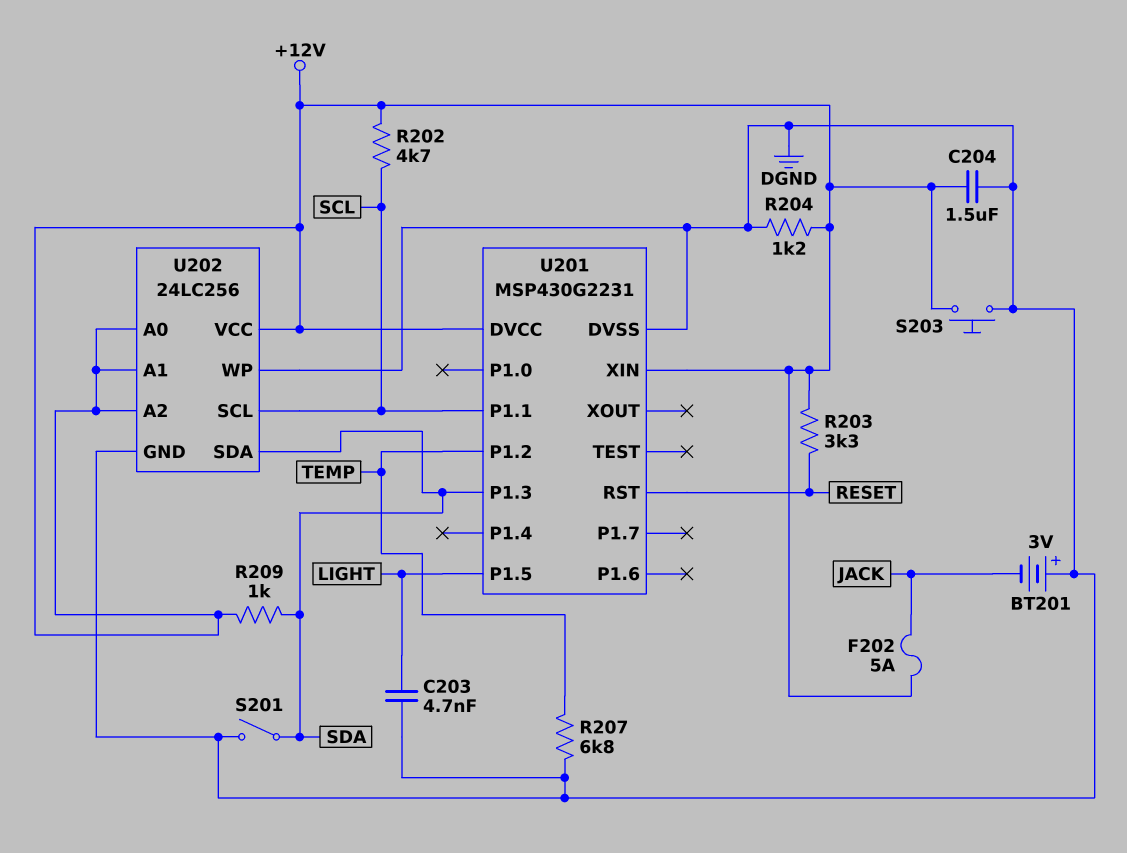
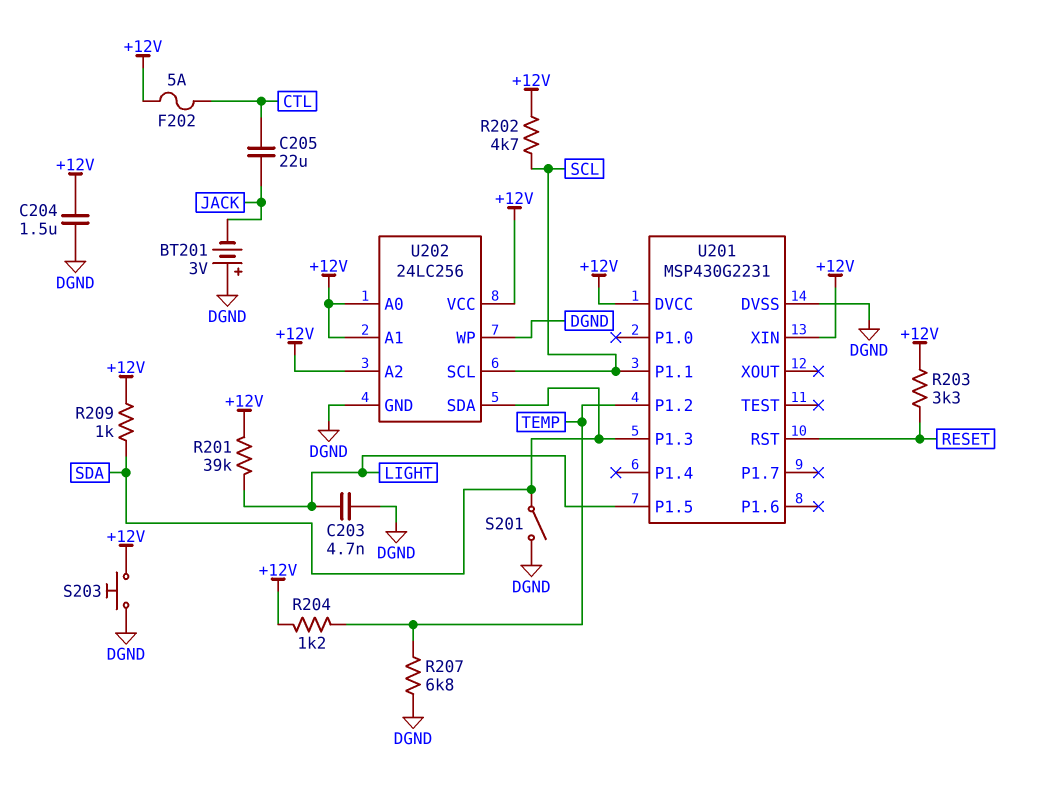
C205: none -> 22uF (CTL, JACK)
F202: 5A (+12V, JACK) -> 5A (+12V, CTL)
R201: none -> 39k (+12V, LIGHT)
R204: 1.2k (+12V, DGND) -> 1.2k (+12V, TEMP)

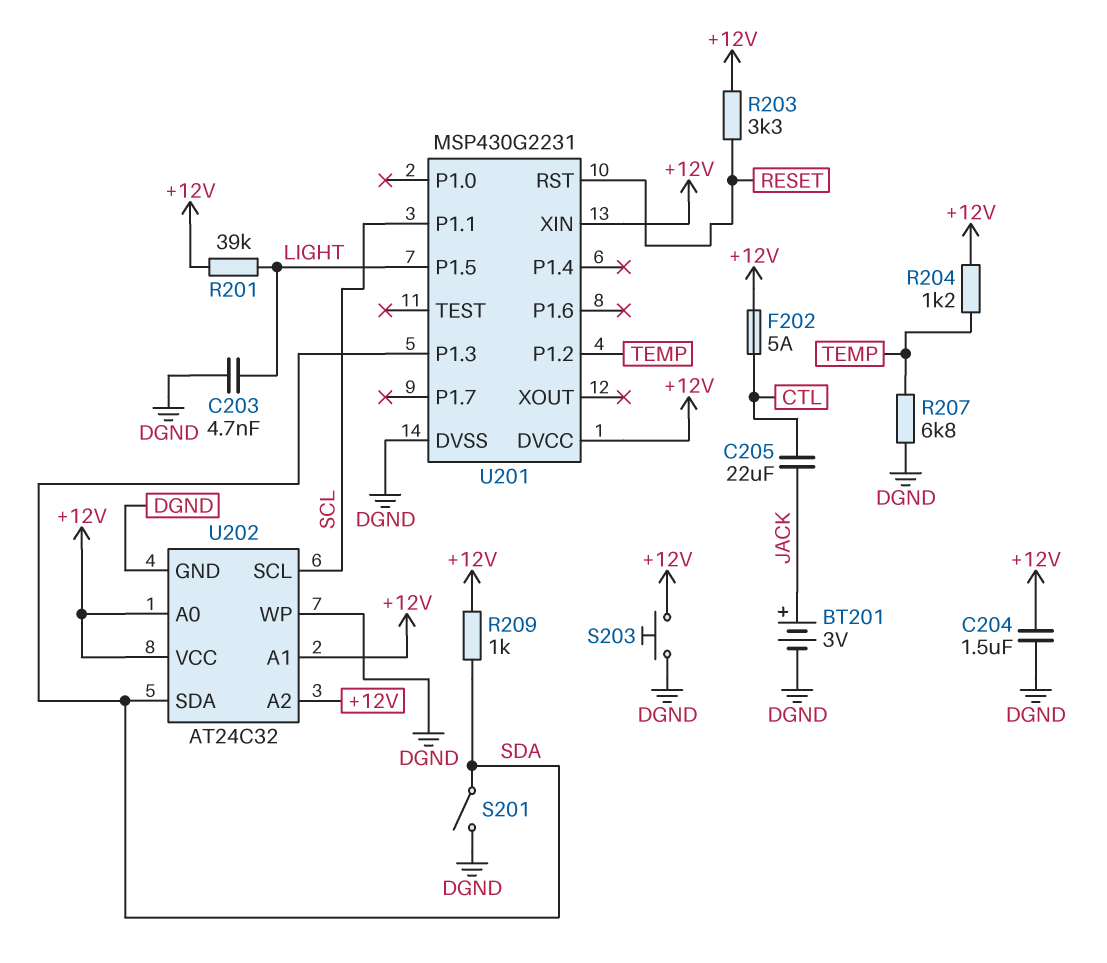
BT201: 3V (plus DGND, minus JACK) -> 3V (plus JACK, minus DGND)
R202: 4.7k (+12V, SCL) -> none
U202: 24LC256 -> AT24C32

